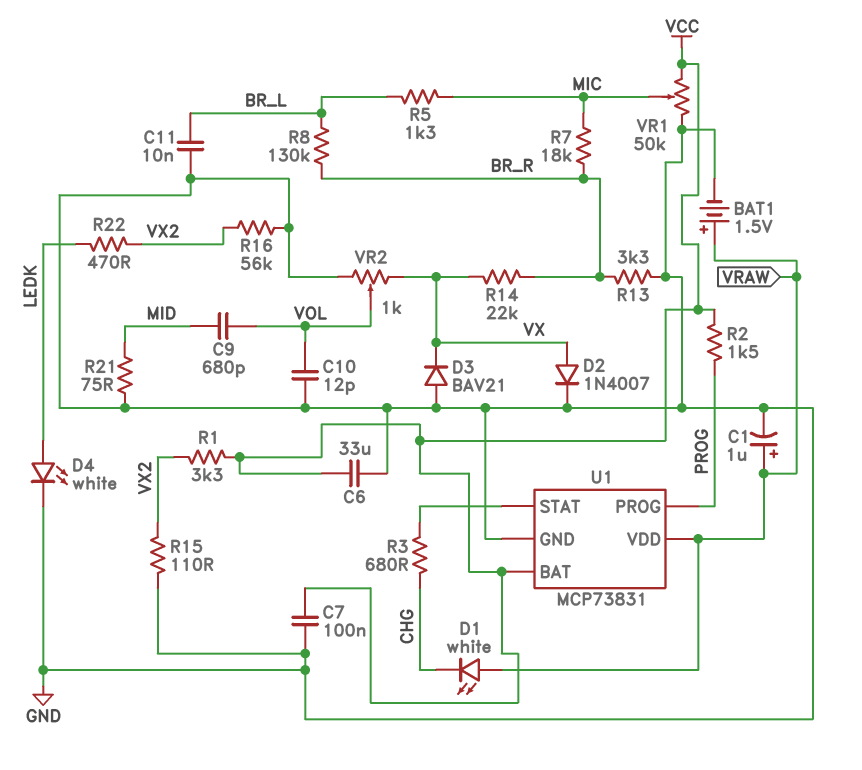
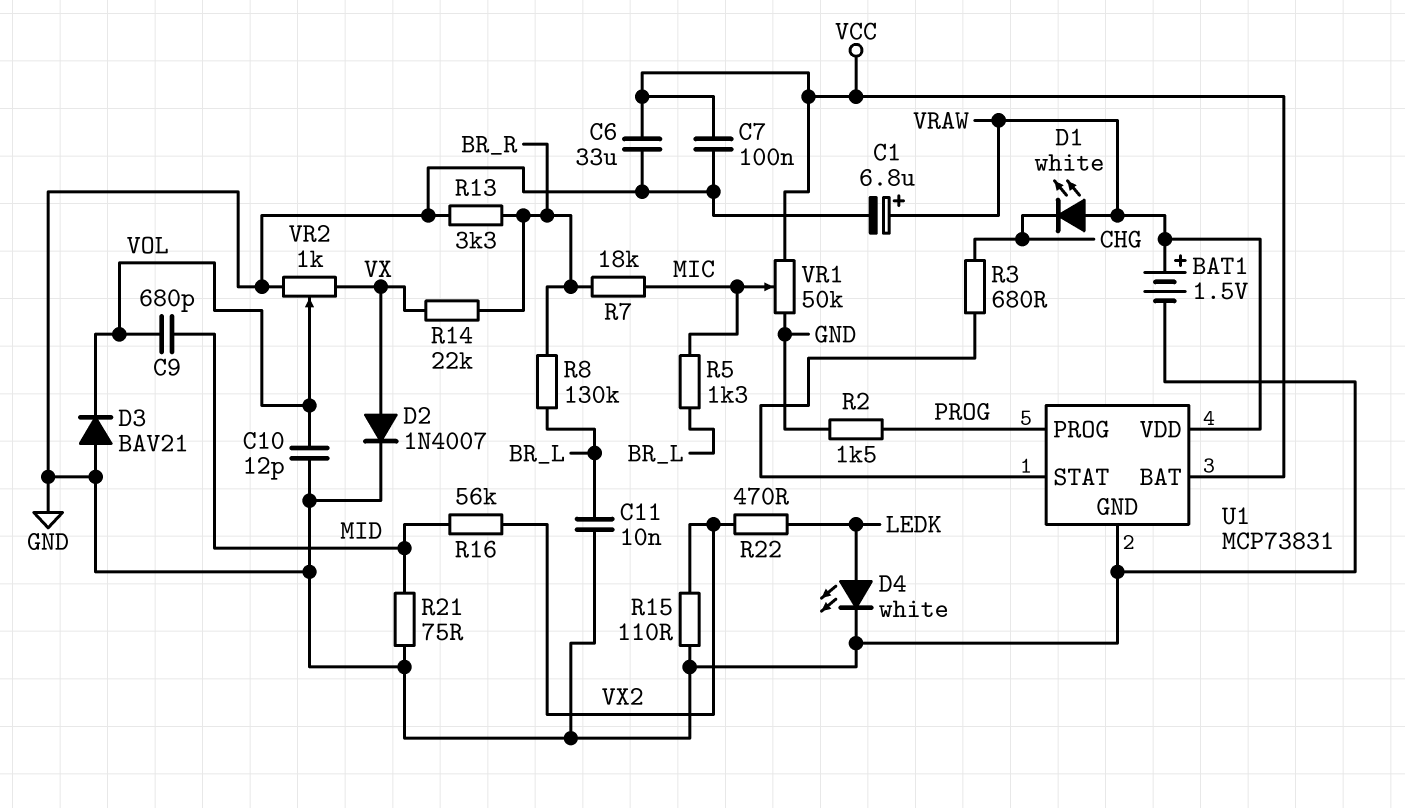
C1: 1uF (plus VRAW, minus GND) -> 6.8uF (plus VRAW, minus GND)
D3: diode BAV21 (A GND, K VX) -> diode BAV21 (A GND, K VOL)
R1: 3.3k (VCC, VX2) -> none
R2: 1.5k (PROG, VCC) -> 1.5k (GND, PROG)
R16: 56k (GND, VX2) -> 56k (MID, VX2)

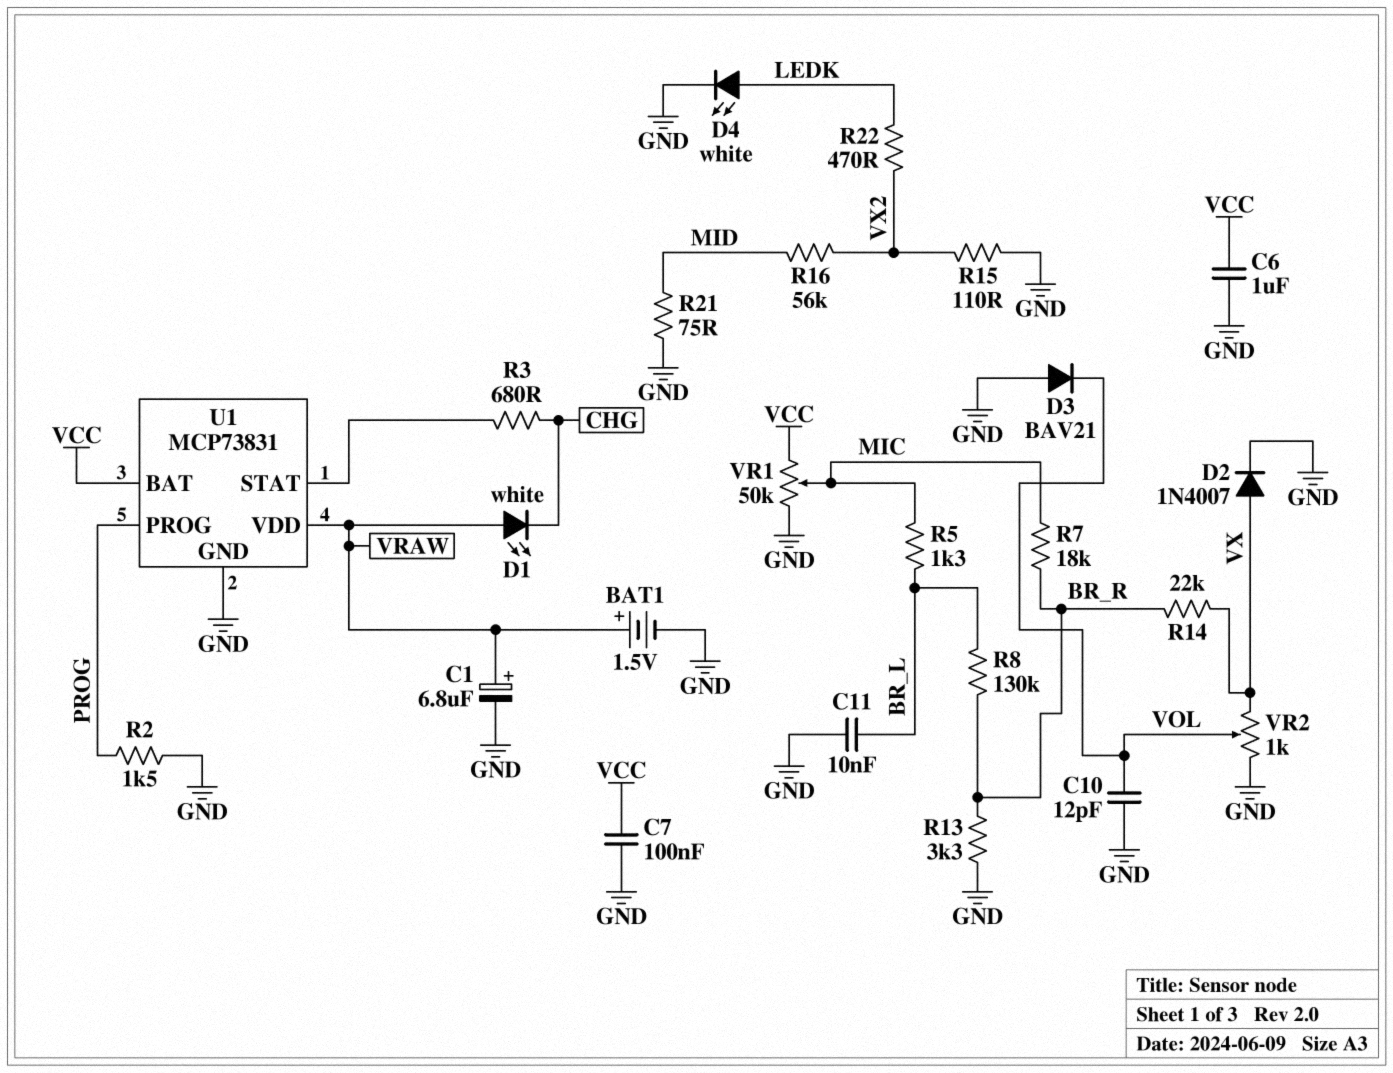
C6: 33uF (GND, VCC) -> 1uF (GND, VCC)
C9: 680pF (MID, VOL) -> none

